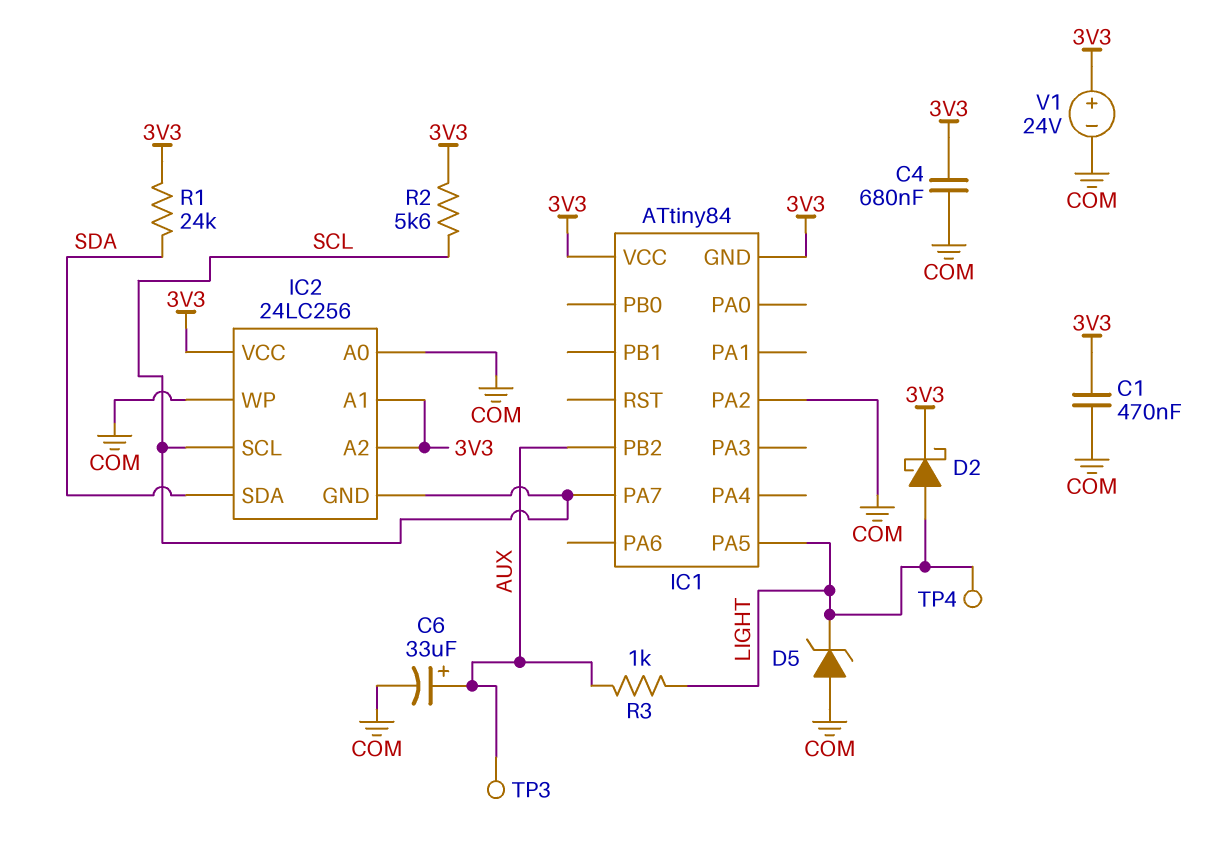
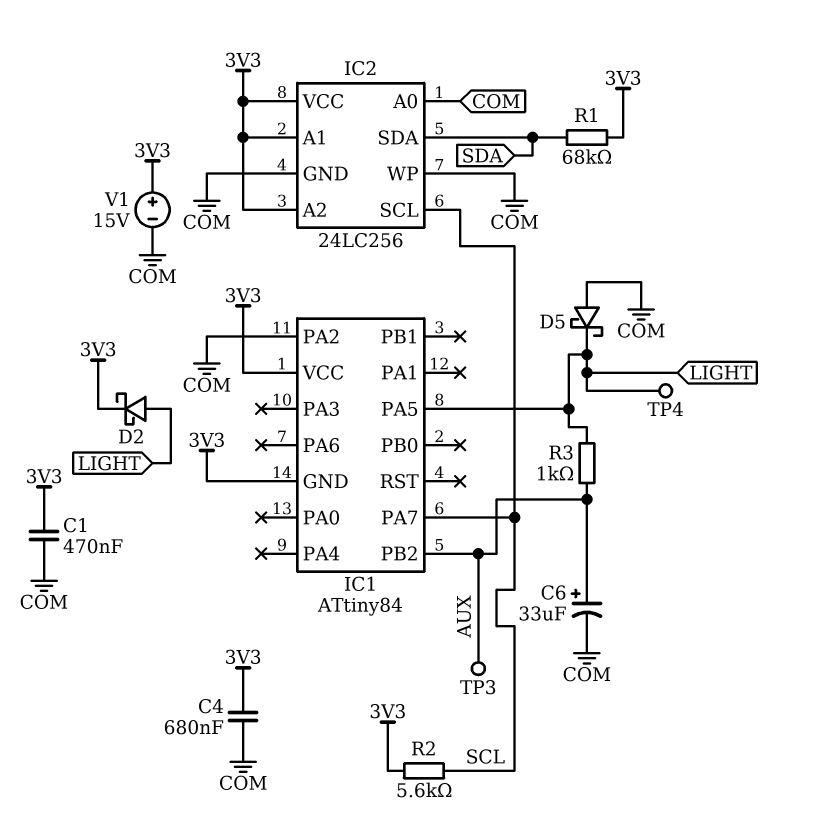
D5: zener (A COM, K LIGHT) -> schottky (A COM, K LIGHT)
IC2 pin GND: SCL -> COM
R1: 24k (3V3, SDA) -> 68k (3V3, SDA)
V1: 24V (plus 3V3, minus COM) -> 15V (plus 3V3, minus COM)

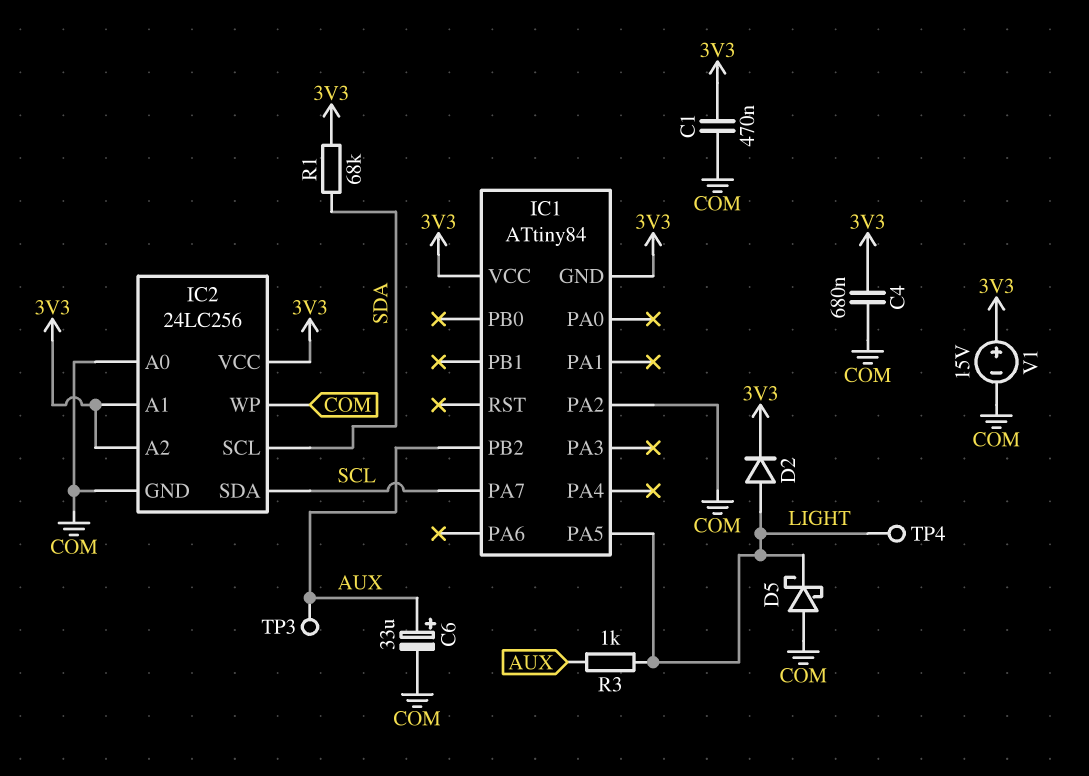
D2: schottky (A LIGHT, K 3V3) -> diode (A LIGHT, K 3V3)
IC2 pin SCL: SCL -> SDA
IC2 pin SDA: SDA -> SCL
R2: 5.6k (3V3, SCL) -> none

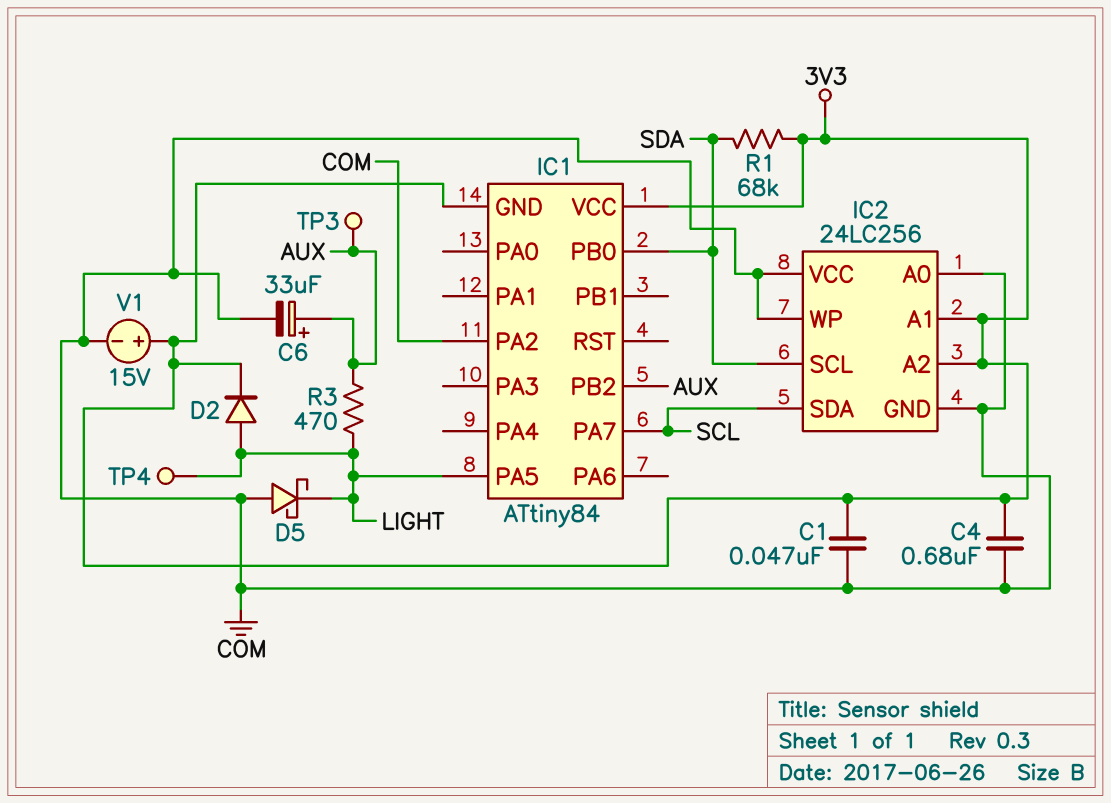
C1: 470nF (3V3, COM) -> 47nF (3V3, COM)
IC1 pin PB0: none -> SDA
IC2 pin VCC: 3V3 -> COM
R3: 1k (AUX, LIGHT) -> 470 (AUX, LIGHT)

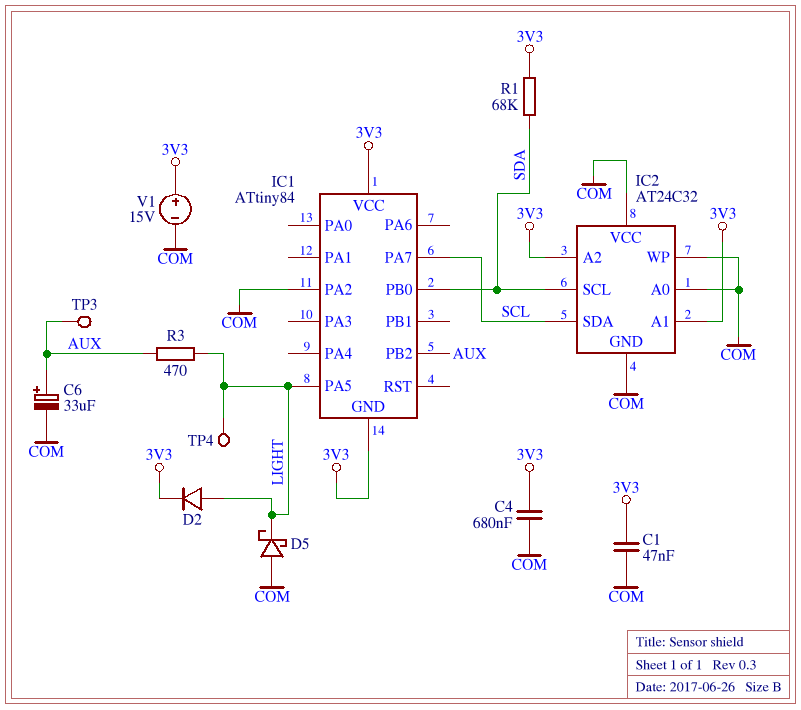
IC2: 24LC256 -> AT24C32

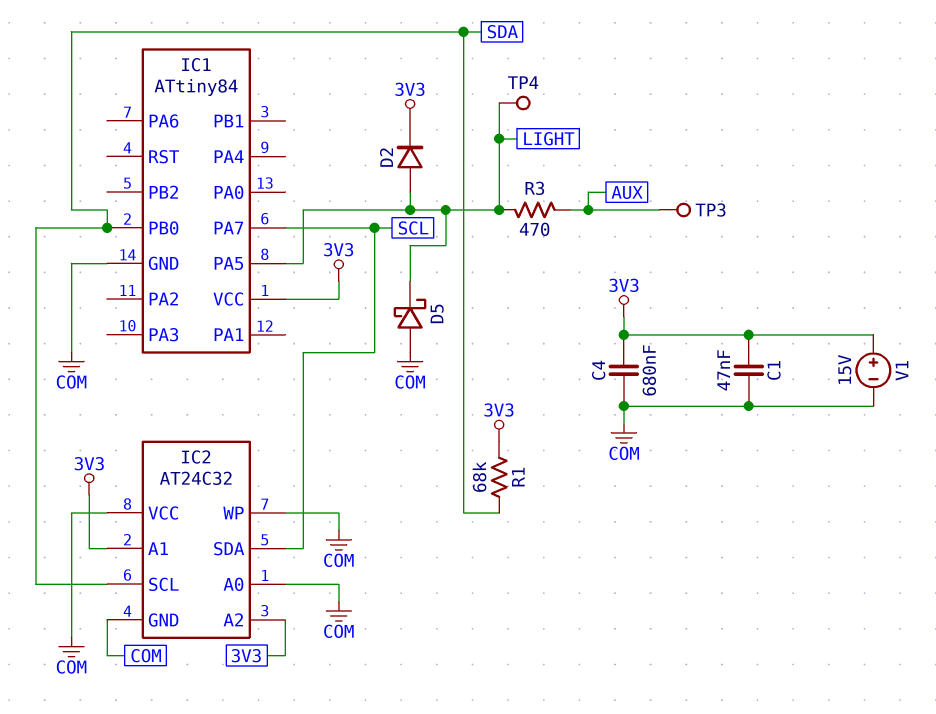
C6: 33uF (plus AUX, minus COM) -> none
IC1 pin GND: 3V3 -> COM
IC1 pin PA2: COM -> none
IC1 pin PB2: AUX -> none

